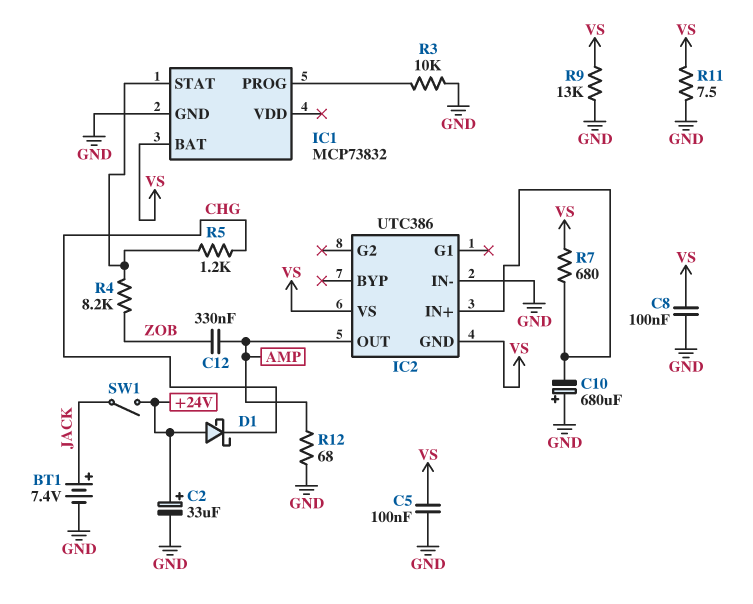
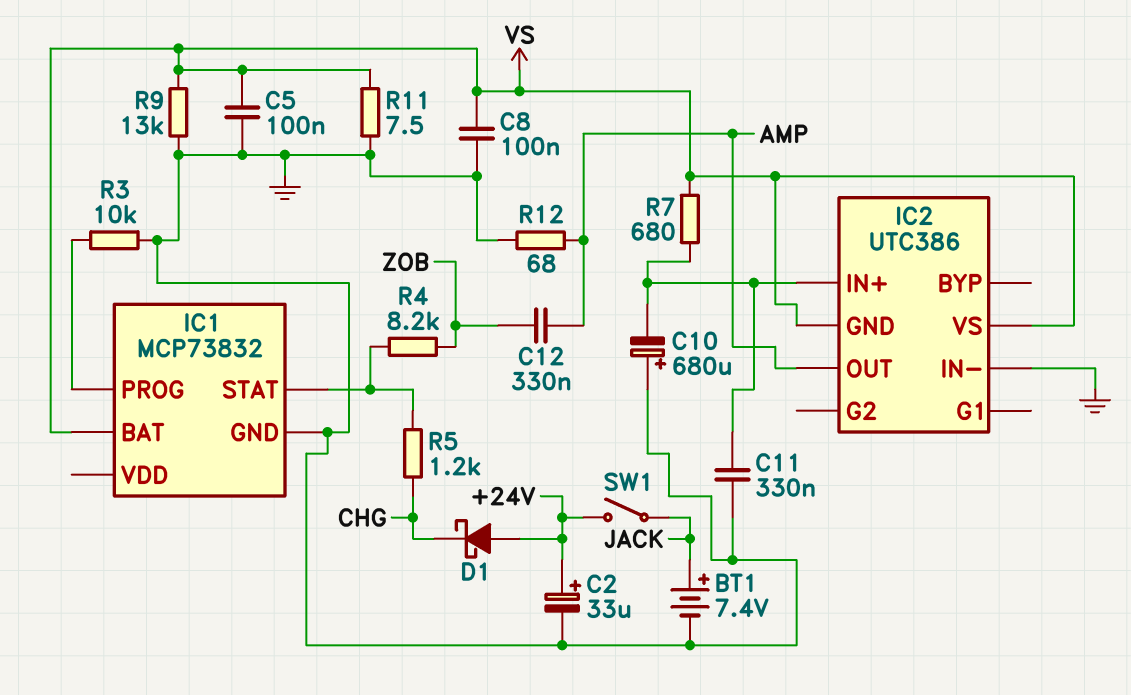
C11: none -> 330nF (GND, IC2/IN+)

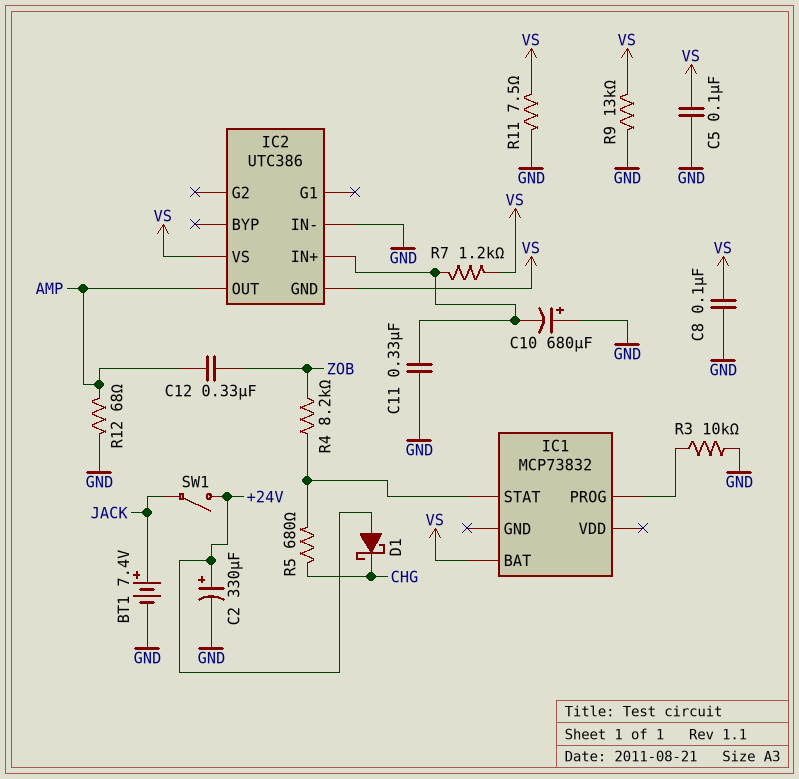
C2: 33uF (plus +24V, minus GND) -> 330uF (plus +24V, minus GND)
IC1 pin GND: GND -> none
R5: 1.2k (CHG, IC1/STAT) -> 680 (CHG, IC1/STAT)
R7: 680 (IC2/IN+, VS) -> 1.2k (IC2/IN+, VS)

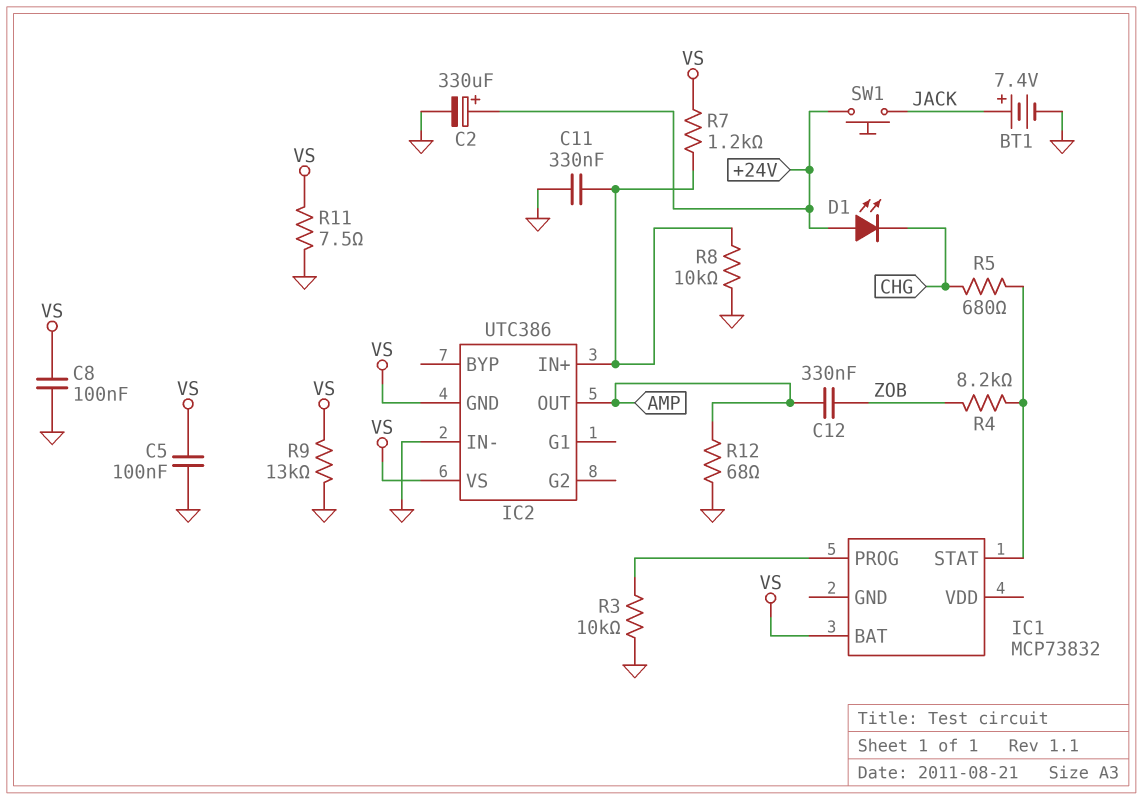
C10: 680uF (plus GND, minus IC2/IN+) -> none
D1: schottky (A +24V, K CHG) -> LED (A +24V, K CHG)
R8: none -> 10k (GND, IC2/IN+)
SW1: switch (+24V, JACK) -> button (+24V, JACK)

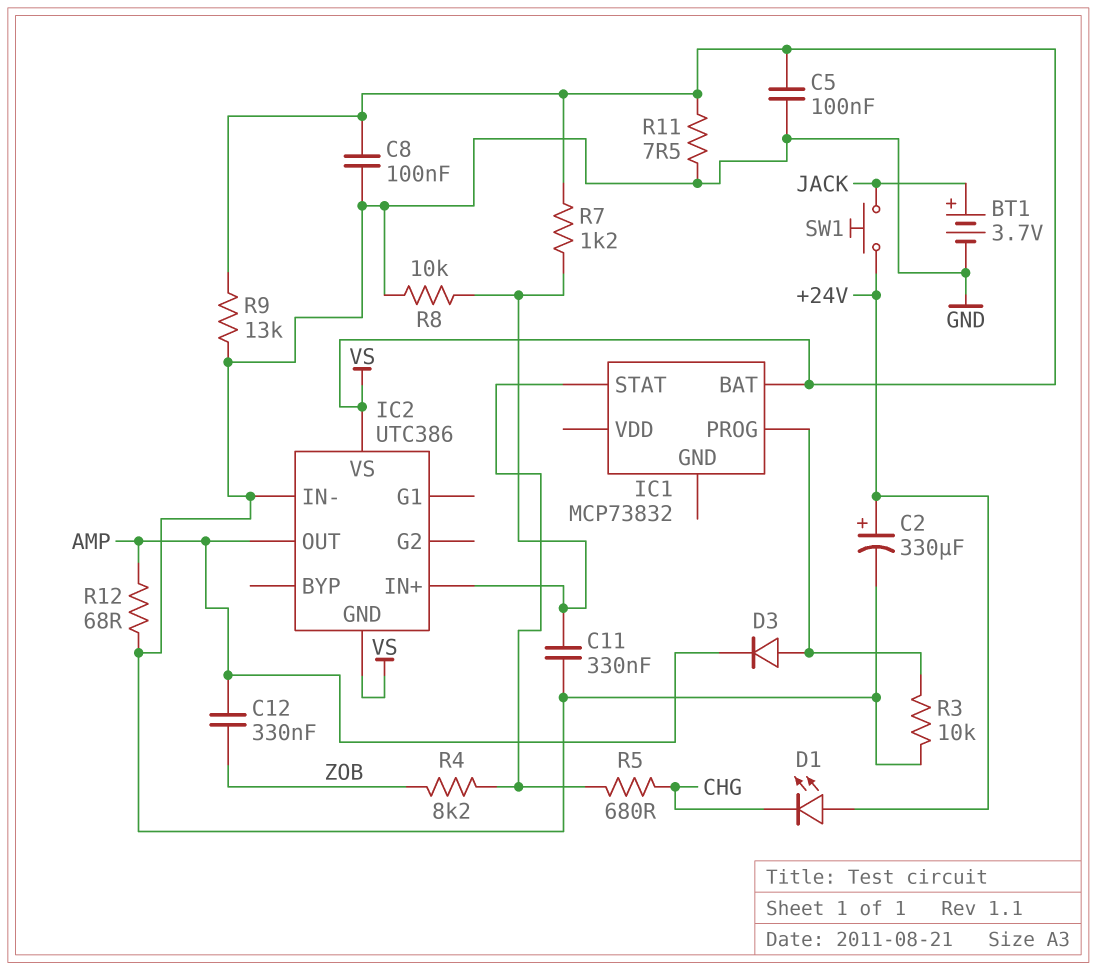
BT1: 7.4V (plus JACK, minus GND) -> 3.7V (plus JACK, minus GND)
D3: none -> diode (A IC1/PROG, K AMP)

